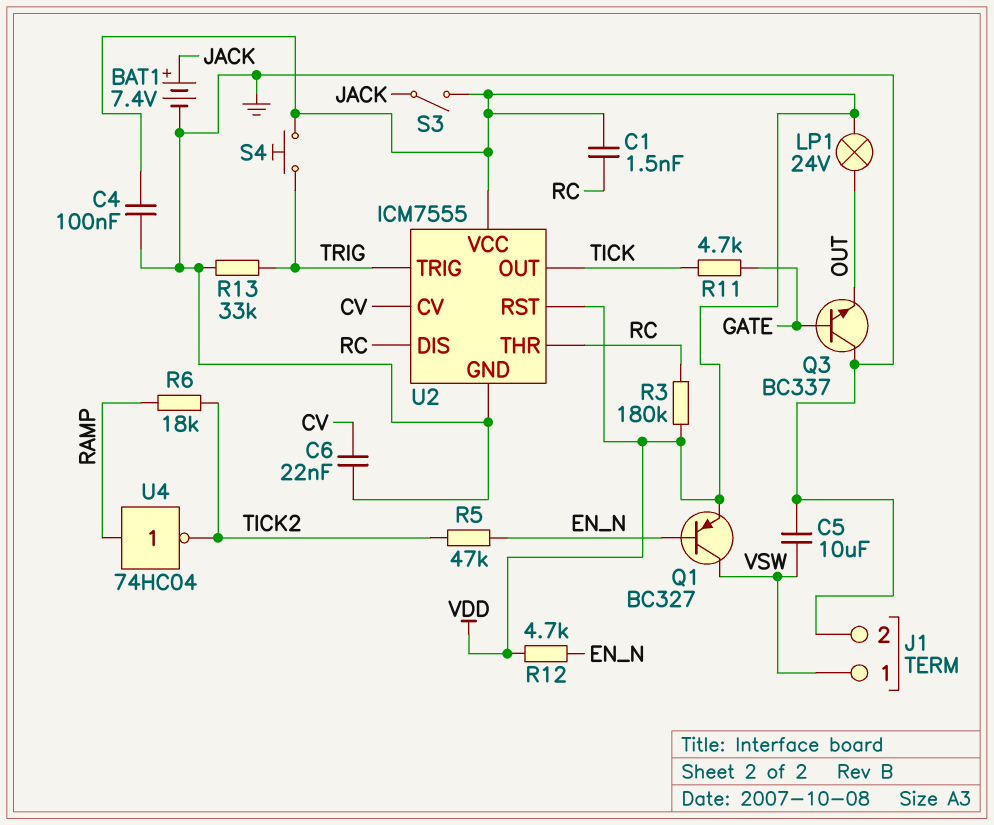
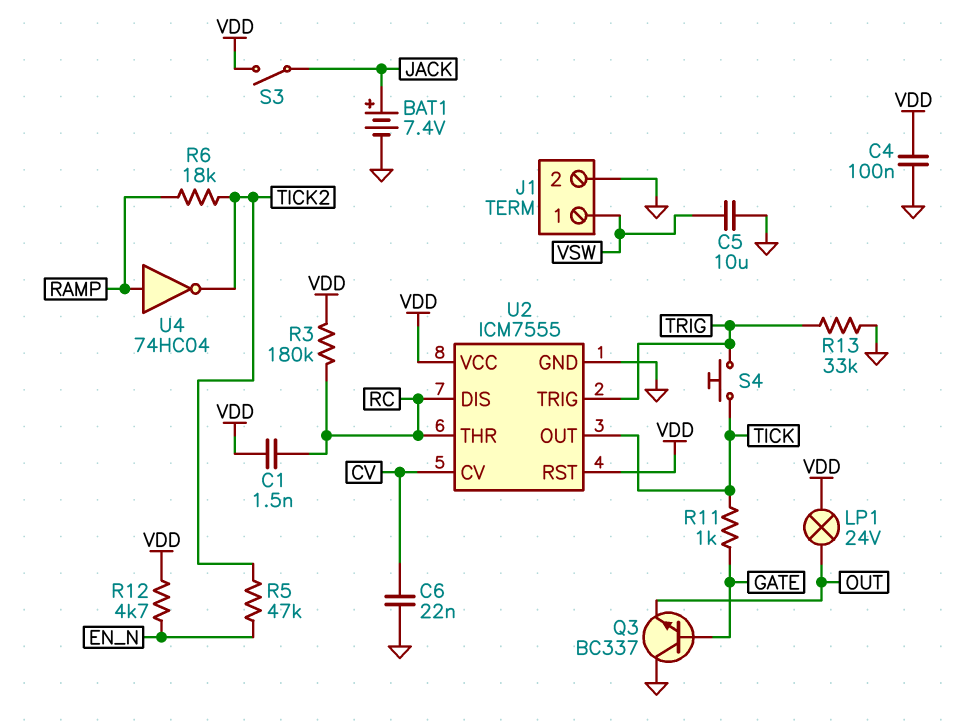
Q1: PNP BC327 (B EN_N, C VSW, E VDD) -> none
R11: 4.7k (GATE, TICK) -> 1k (GATE, TICK)
S4: button (TRIG, VDD) -> button (TICK, TRIG)

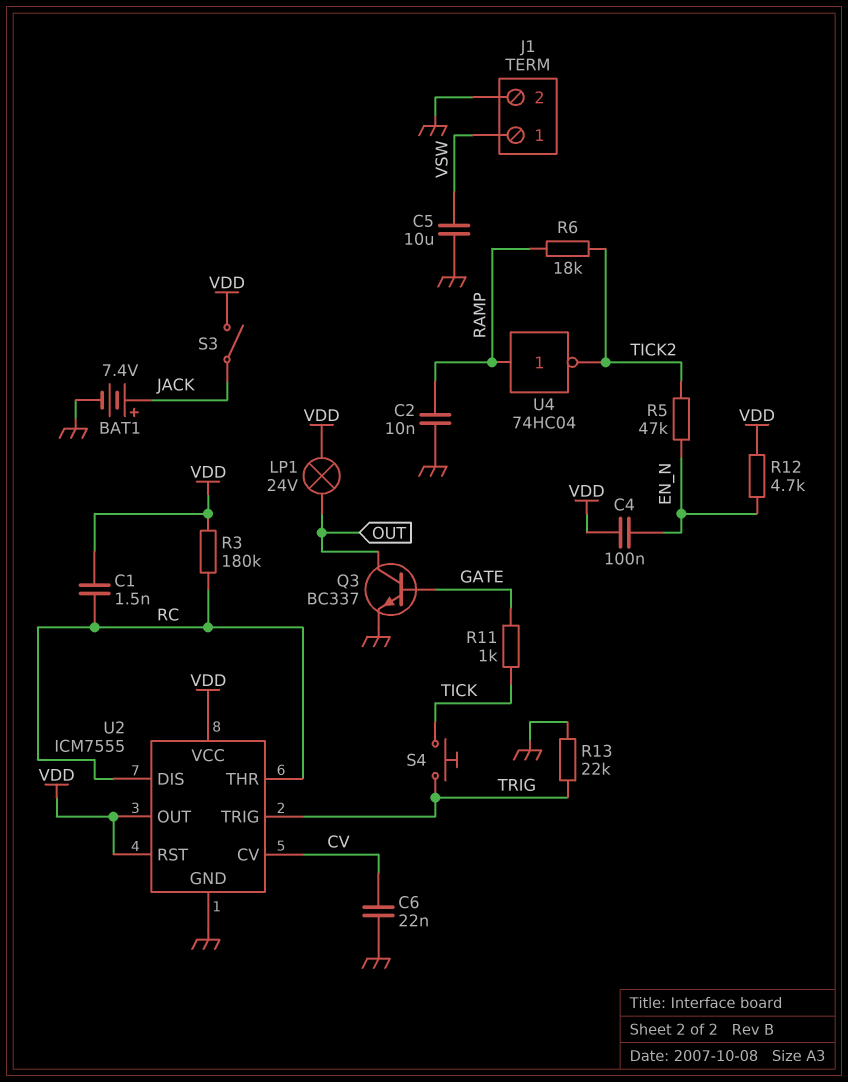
C2: none -> 10nF (GND, RAMP)
C4: 100nF (GND, VDD) -> 100nF (EN_N, VDD)
Q3: NPN BC337 (B GATE, C GND, E OUT) -> NPN BC337 (B GATE, C OUT, E GND)
R13: 33k (GND, TRIG) -> 22k (GND, TRIG)
U2 pin OUT: TICK -> VDD

